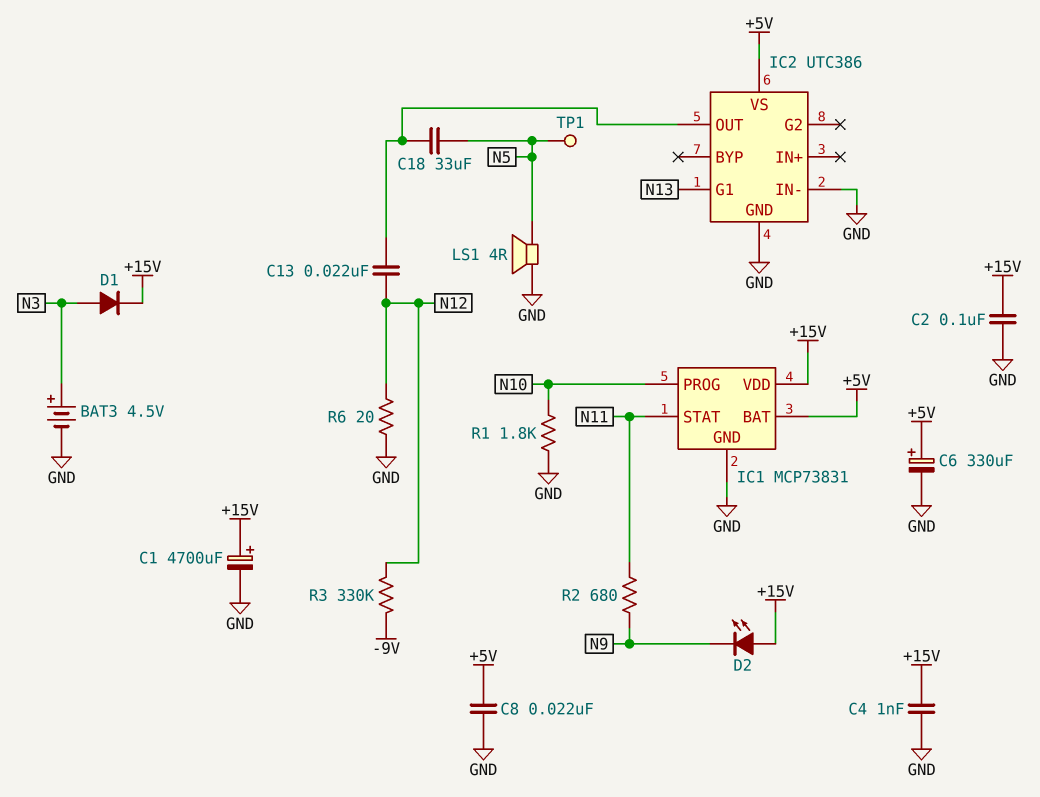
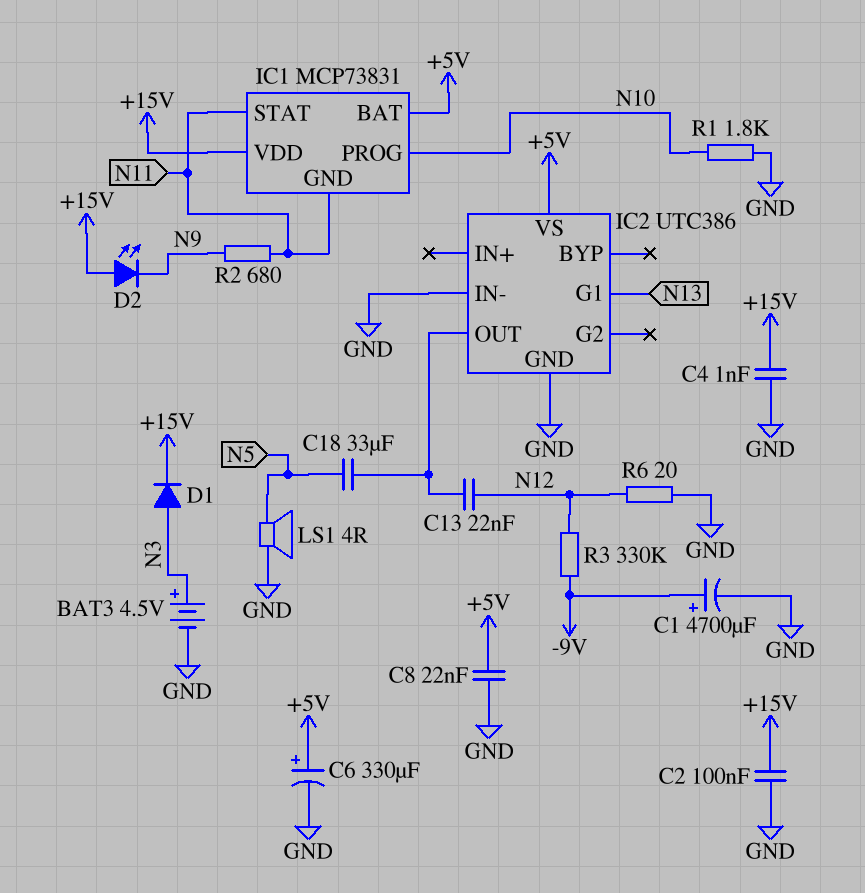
C1: 4700uF (plus +15V, minus GND) -> 4700uF (plus -9V, minus GND)
IC1 pin GND: GND -> N11
TP1: test point (N5) -> none

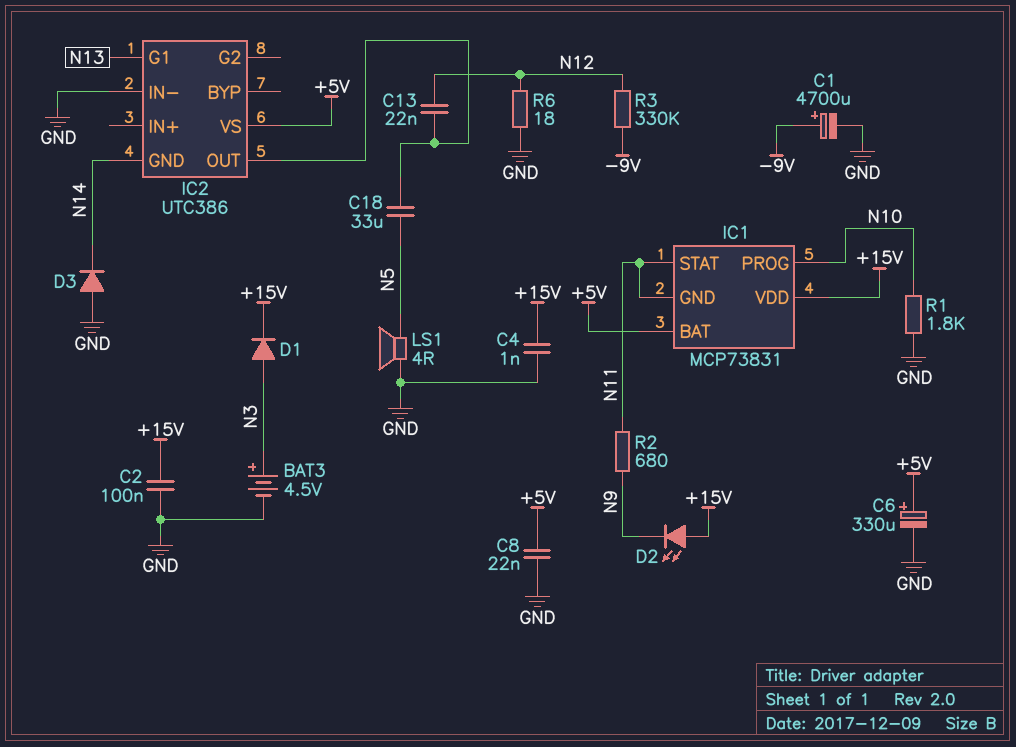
D3: none -> diode (A GND, K N14)
IC2 pin GND: GND -> N14
R6: 20 (GND, N12) -> 18 (GND, N12)

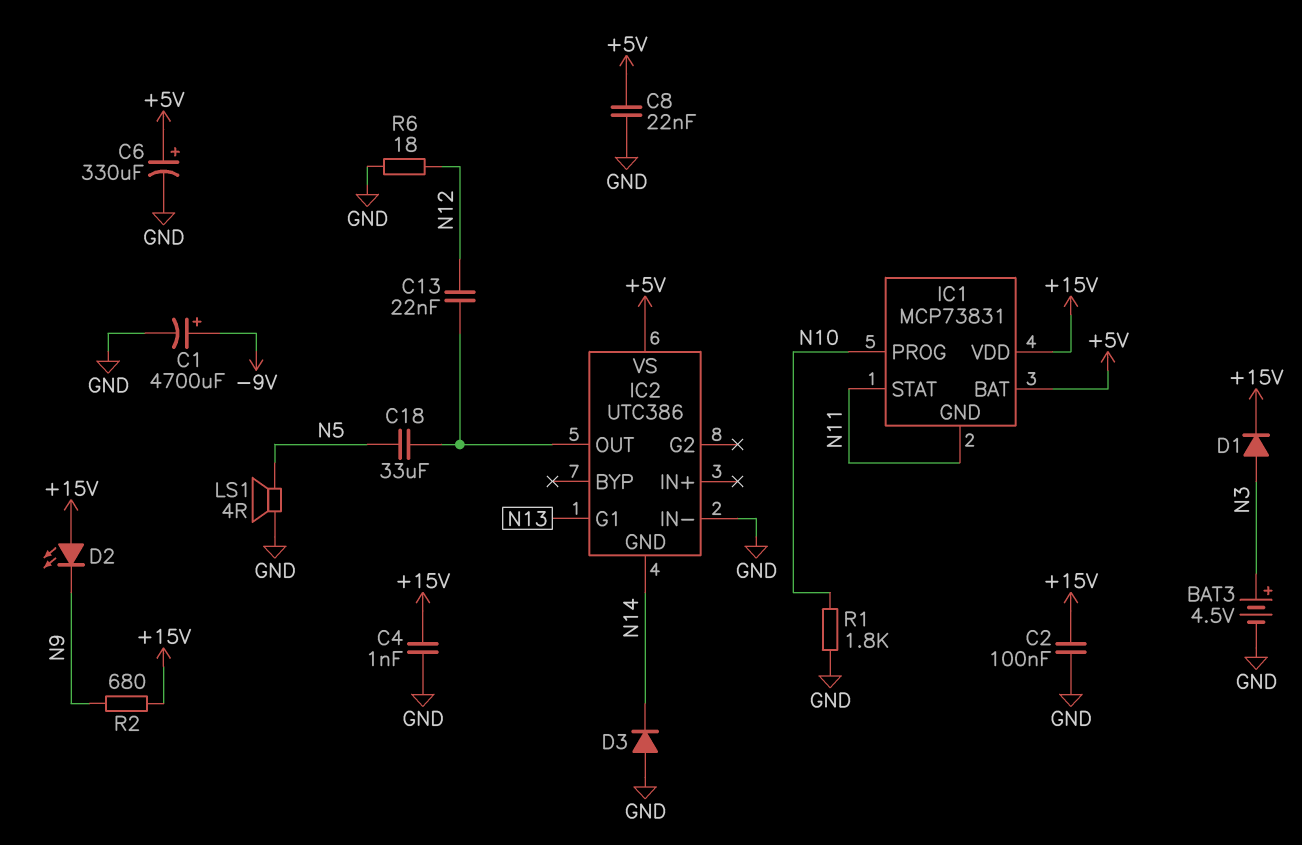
R2: 680 (N9, N11) -> 680 (+15V, N9)
R3: 330k (-9V, N12) -> none

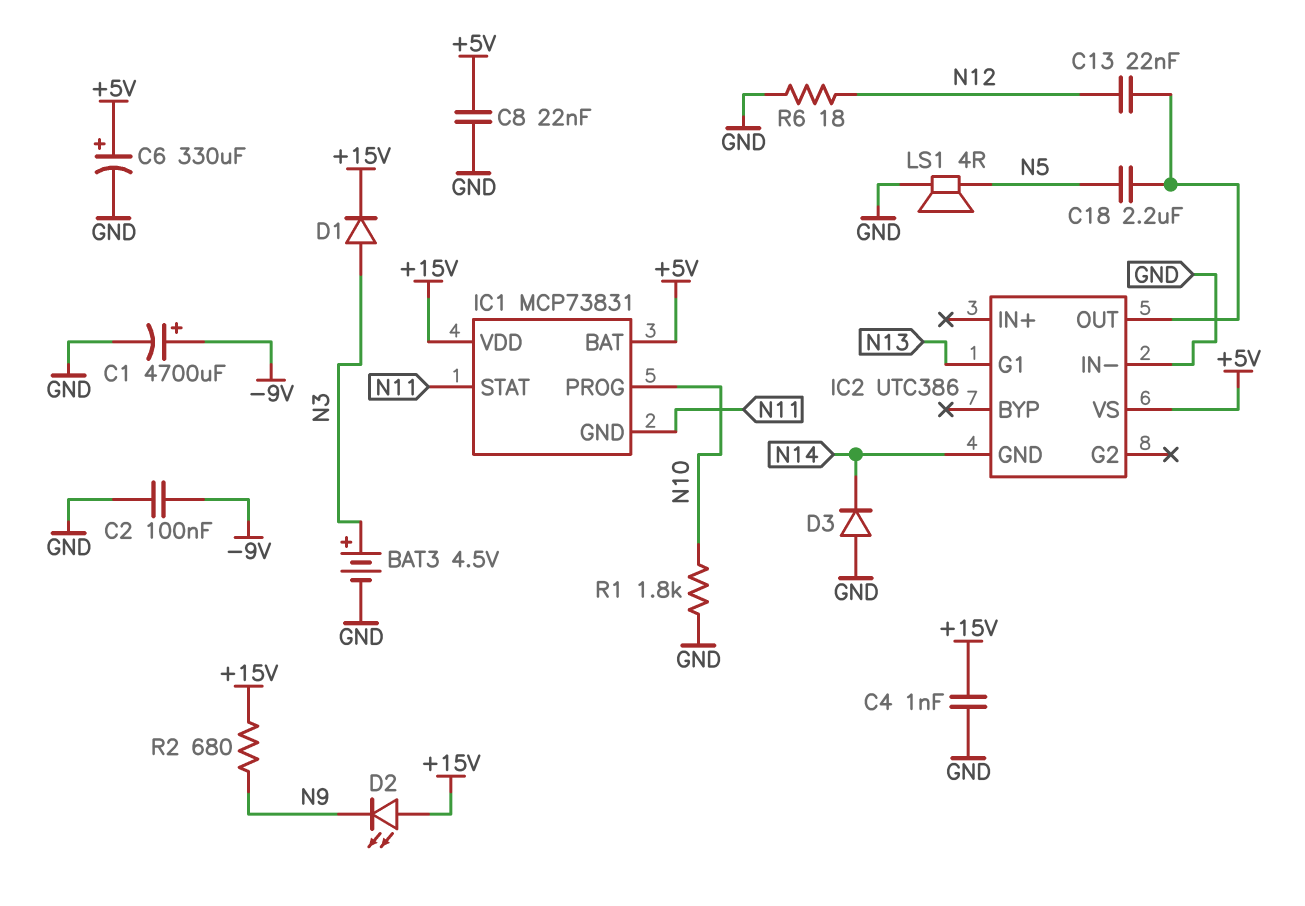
C2: 100nF (+15V, GND) -> 100nF (-9V, GND)
C18: 33uF (IC2/OUT, N5) -> 2.2uF (IC2/OUT, N5)

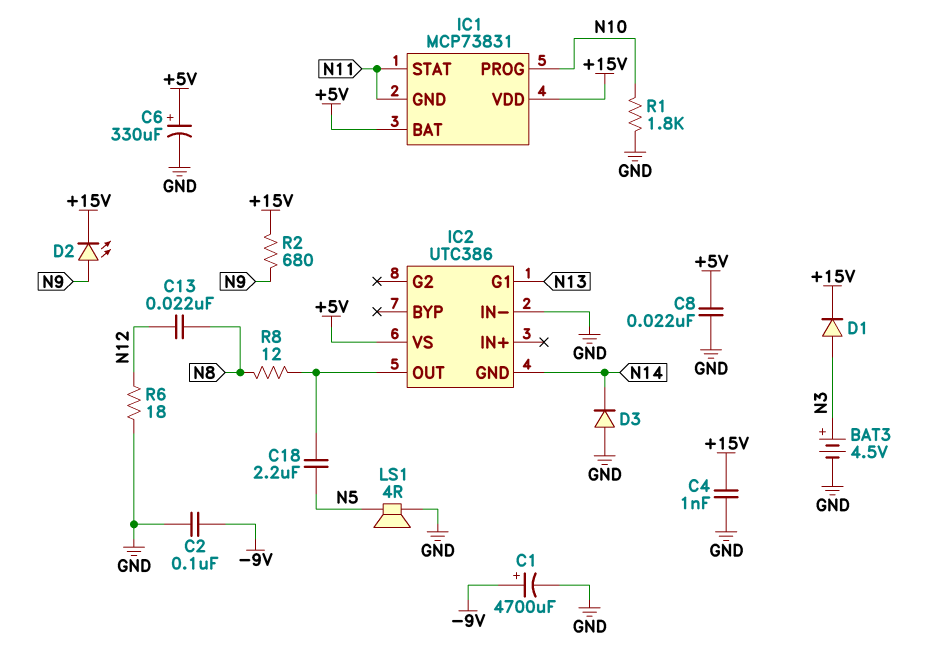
C13: 22nF (IC2/OUT, N12) -> 22nF (N8, N12)
D2: LED (A +15V, K N9) -> LED (A N9, K +15V)
R8: none -> 12 (IC2/OUT, N8)

